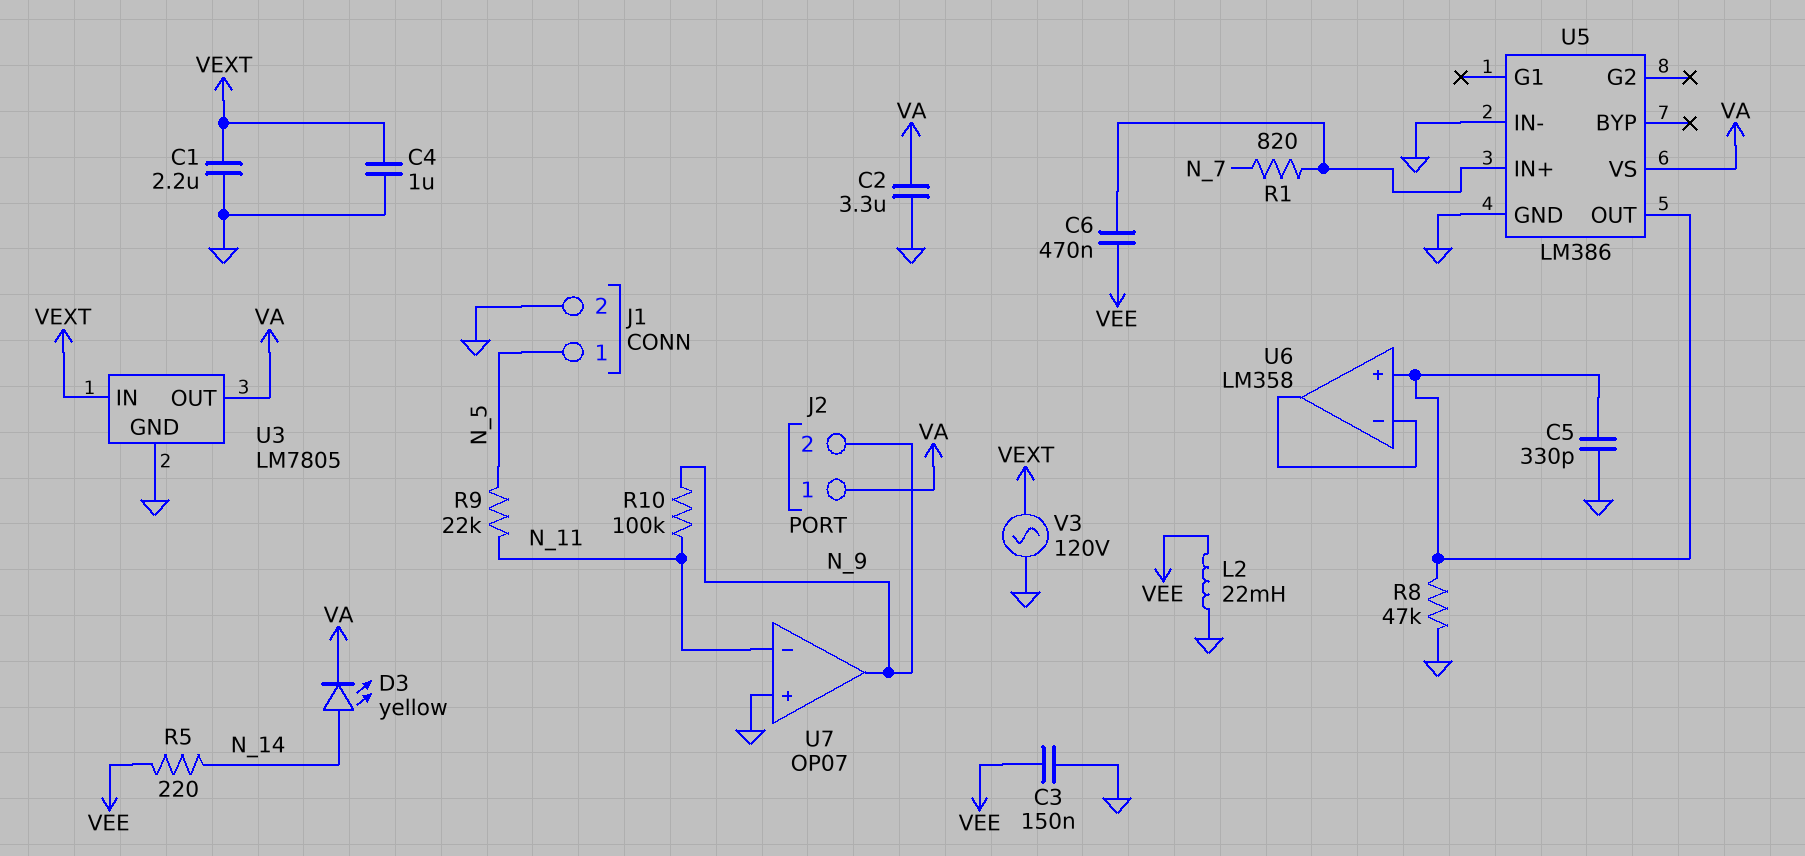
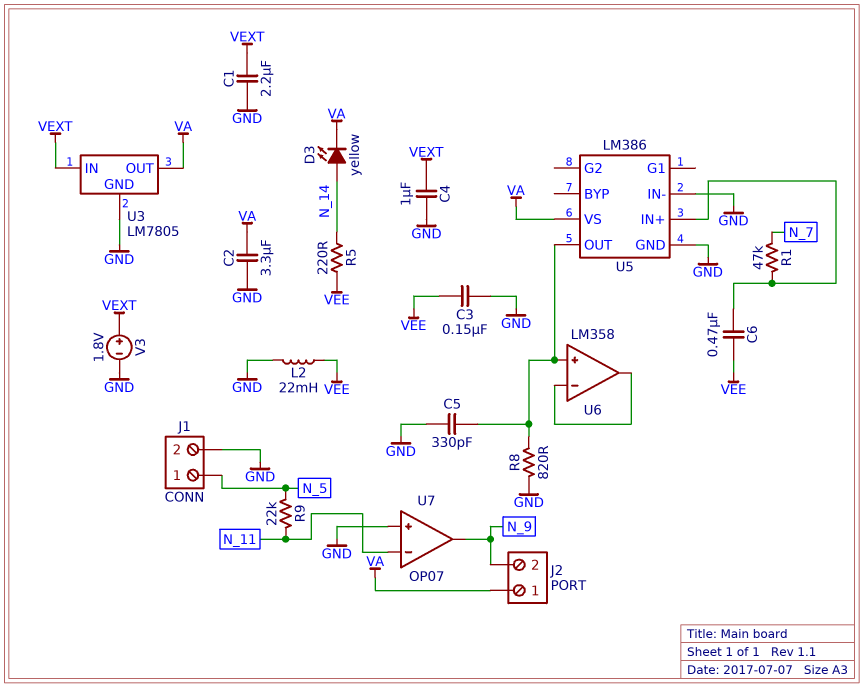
R1: 820 (N_7, U5/IN+) -> 47k (N_7, U5/IN+)
R8: 47k (GND, U5/OUT) -> 820 (GND, U5/OUT)
R10: 100k (N_9, N_11) -> none
V3: AC 120V (GND, VEXT) -> 1.8V (plus VEXT, minus GND)

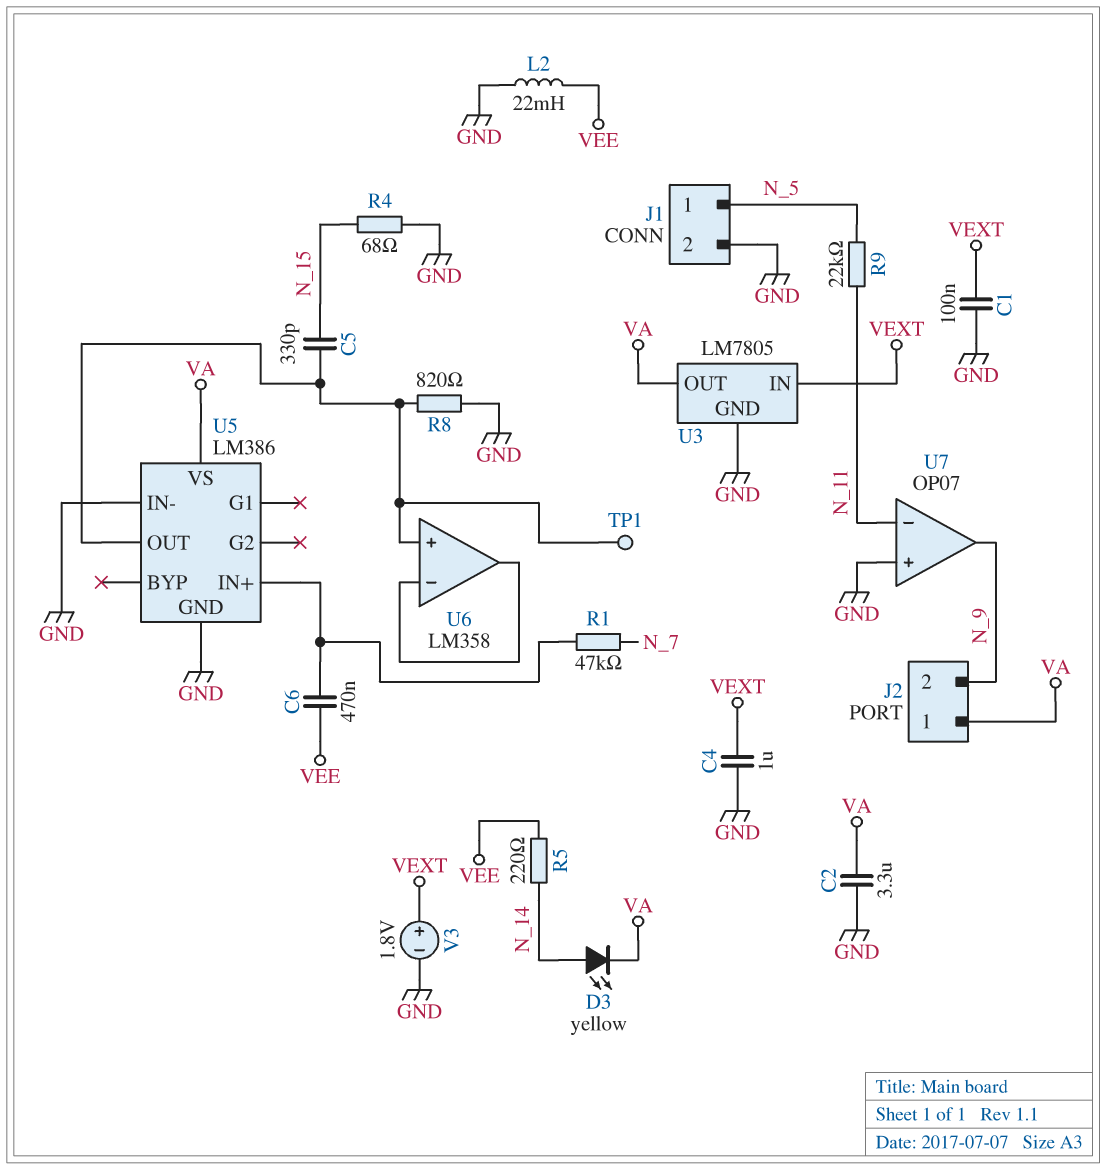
C1: 2.2uF (GND, VEXT) -> 100nF (GND, VEXT)
C3: 150nF (GND, VEE) -> none
C5: 330pF (GND, U5/OUT) -> 330pF (N_15, U5/OUT)
R4: none -> 68 (GND, N_15)
TP1: none -> test point (U5/OUT)

